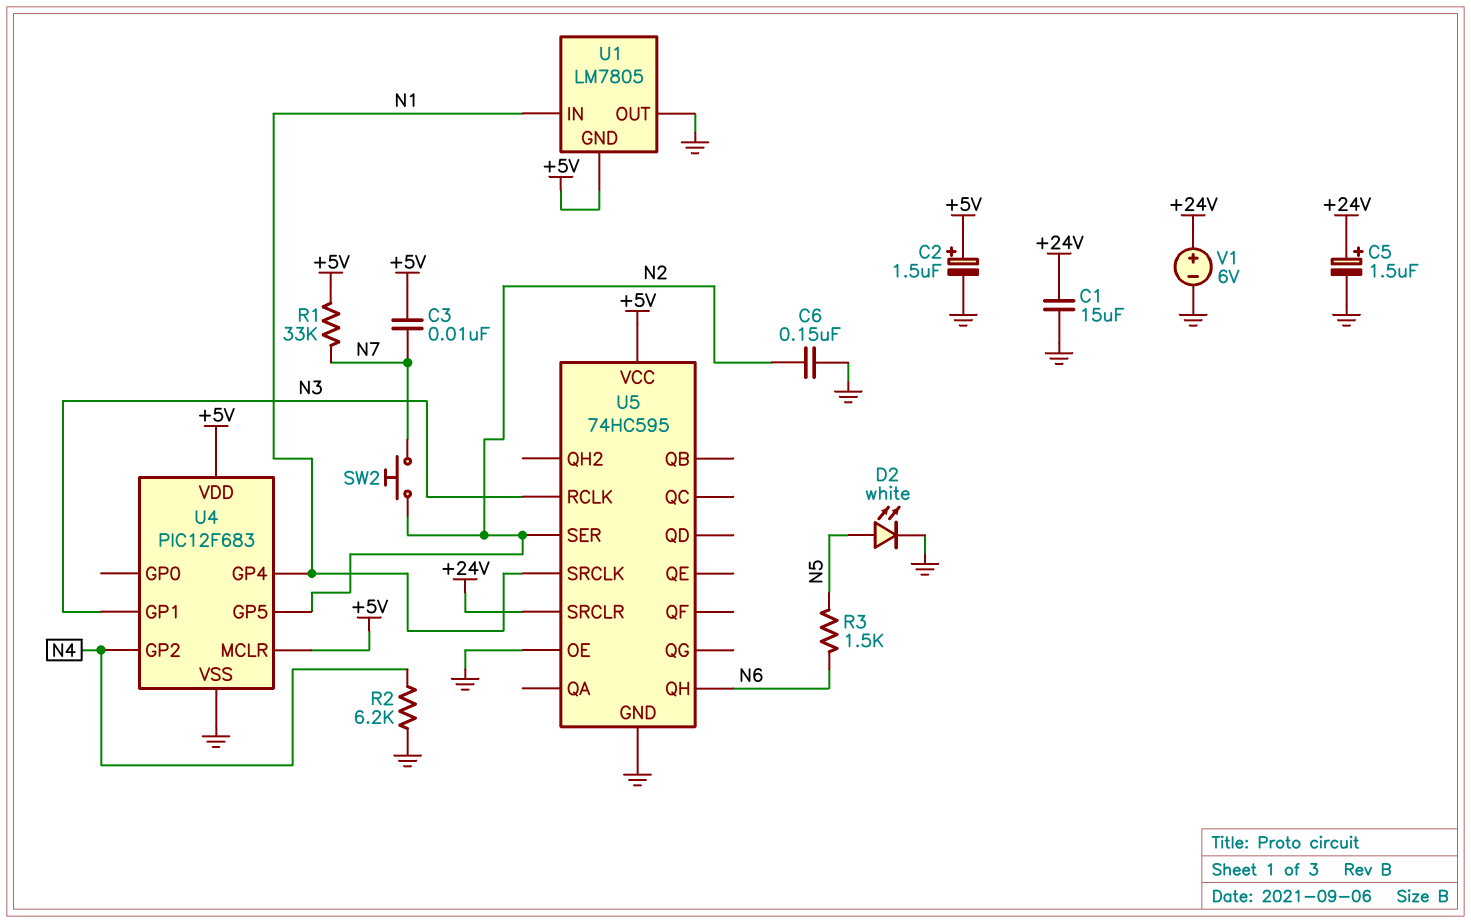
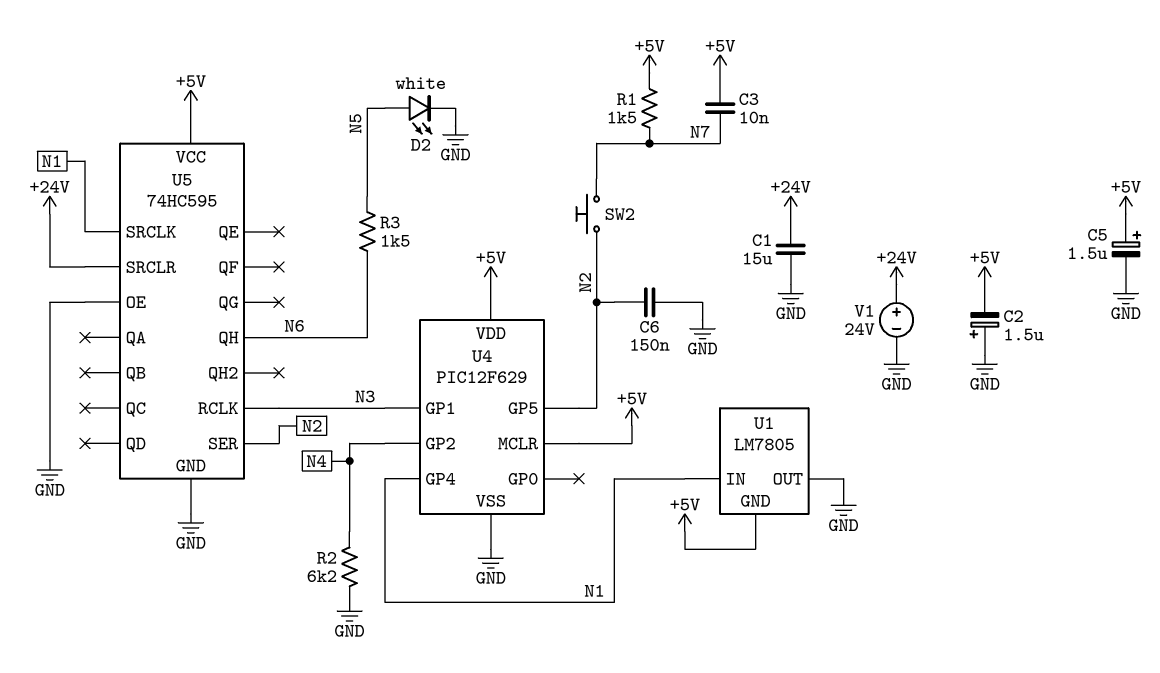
C2: 1.5uF (plus +5V, minus GND) -> 1.5uF (plus GND, minus +5V)
C5: 1.5uF (plus +24V, minus GND) -> 1.5uF (plus +5V, minus GND)
R1: 33k (+5V, N7) -> 1.5k (+5V, N7)
U4: PIC12F683 -> PIC12F629
V1: 6V (plus +24V, minus GND) -> 24V (plus +24V, minus GND)

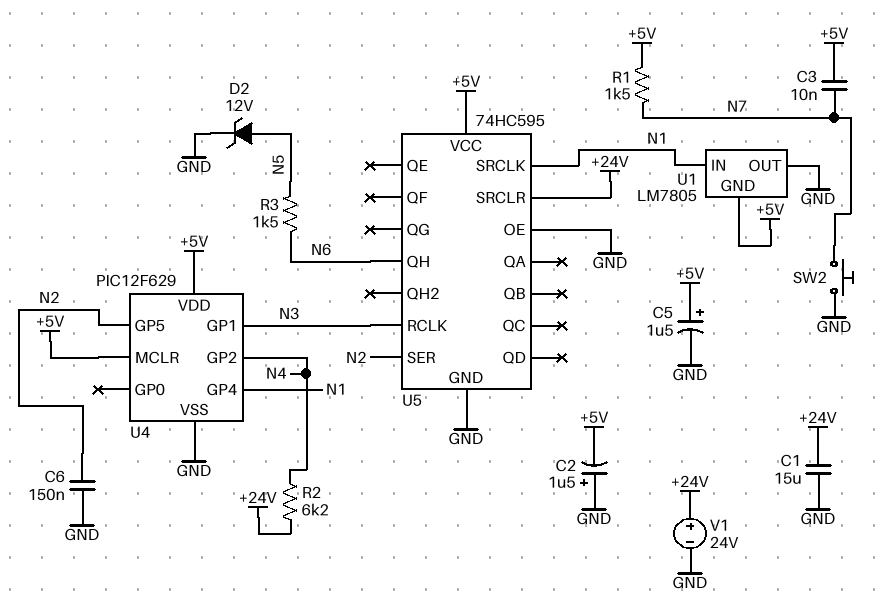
D2: LED white (A N5, K GND) -> zener 12V (A N5, K GND)
R2: 6.2k (GND, N4) -> 6.2k (+24V, N4)
SW2: button (N2, N7) -> button (GND, N7)

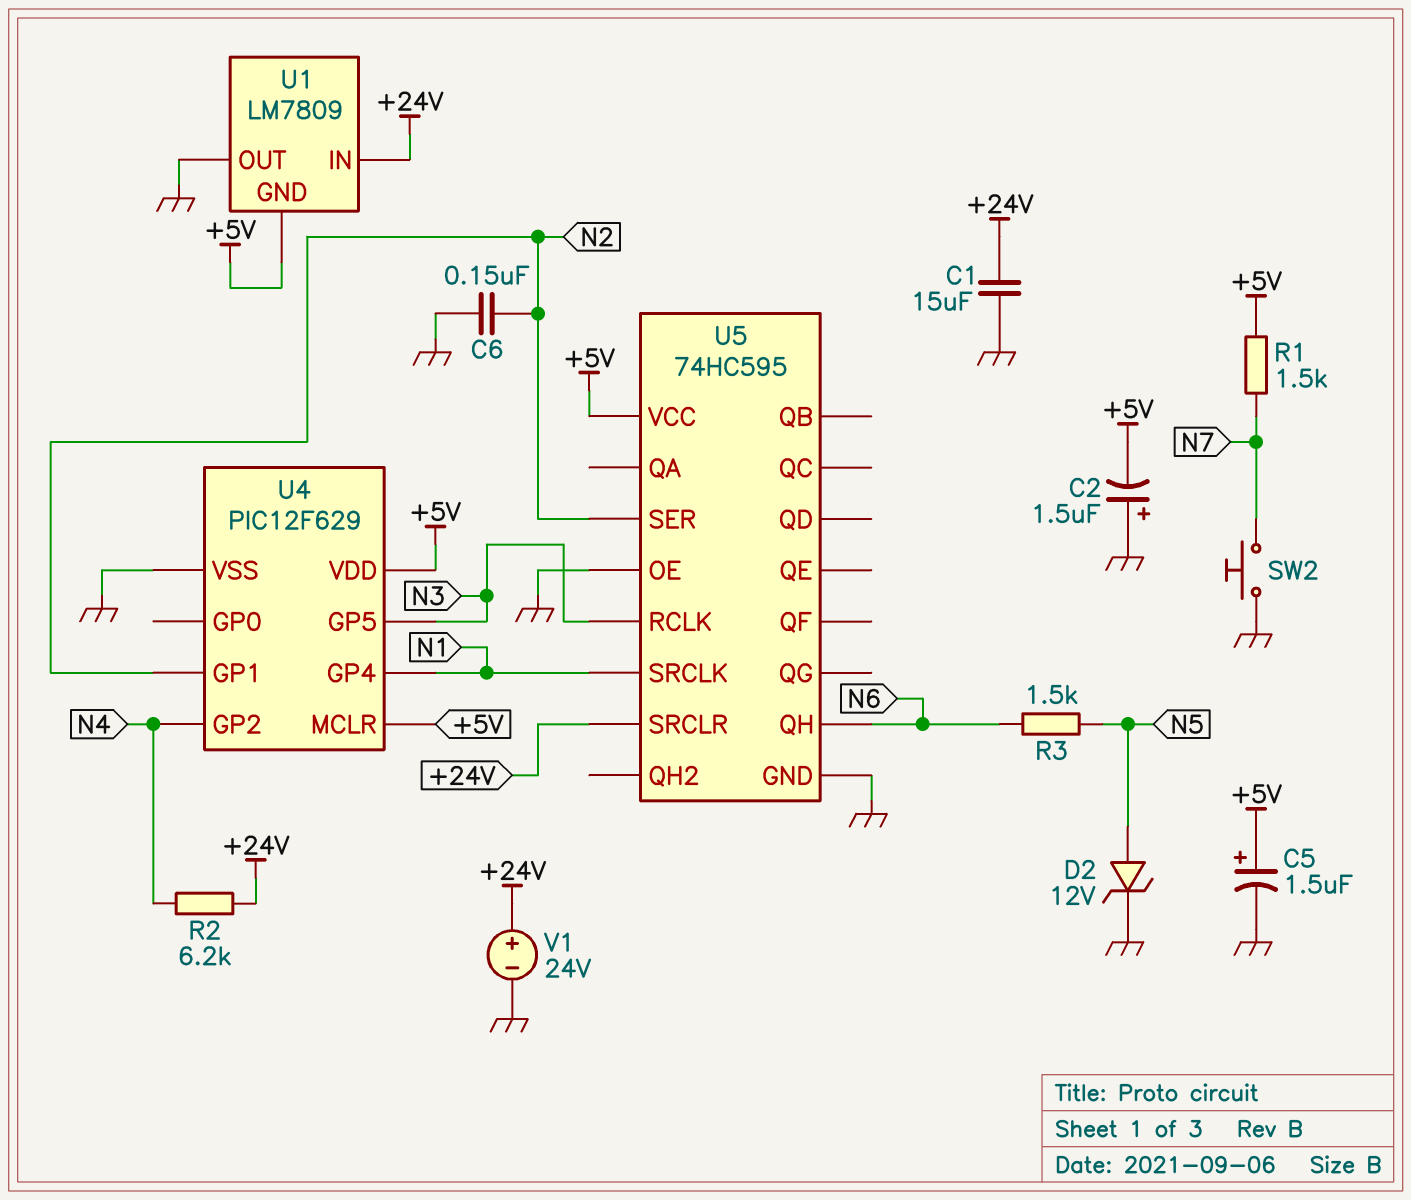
C3: 10nF (+5V, N7) -> none
U1: LM7805 -> LM7809
U1 pin IN: N1 -> +24V
U4 pin GP1: N3 -> N2
U4 pin GP5: N2 -> N3

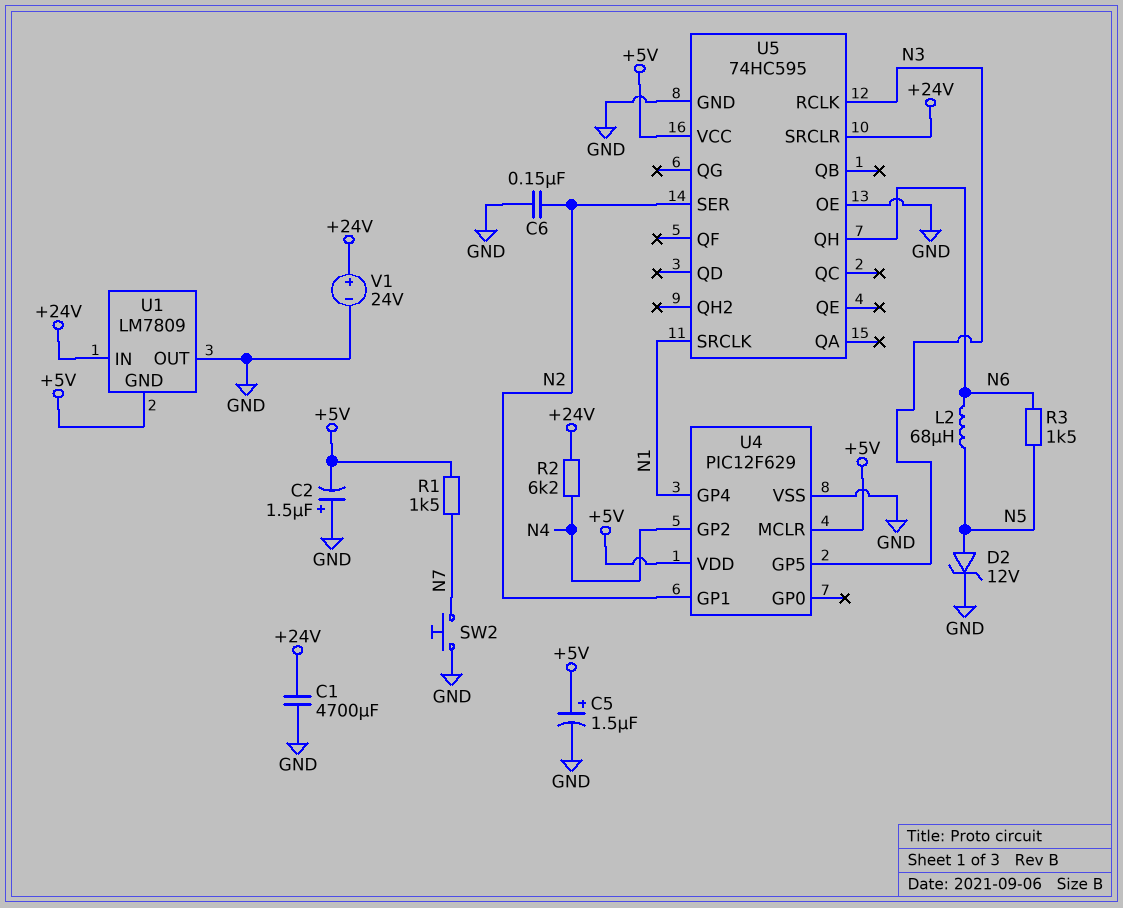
C1: 15uF (+24V, GND) -> 4700uF (+24V, GND)
L2: none -> 68uH (N5, N6)

